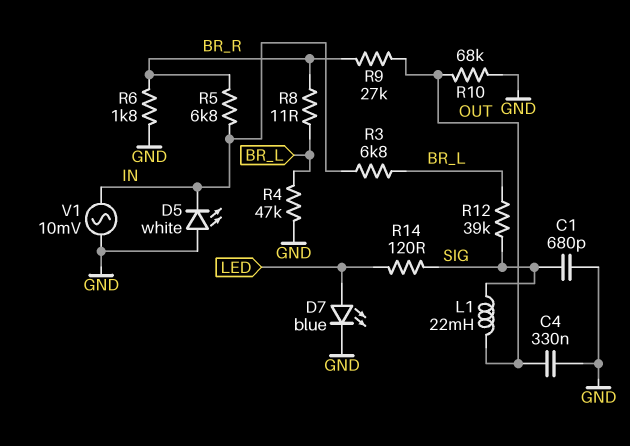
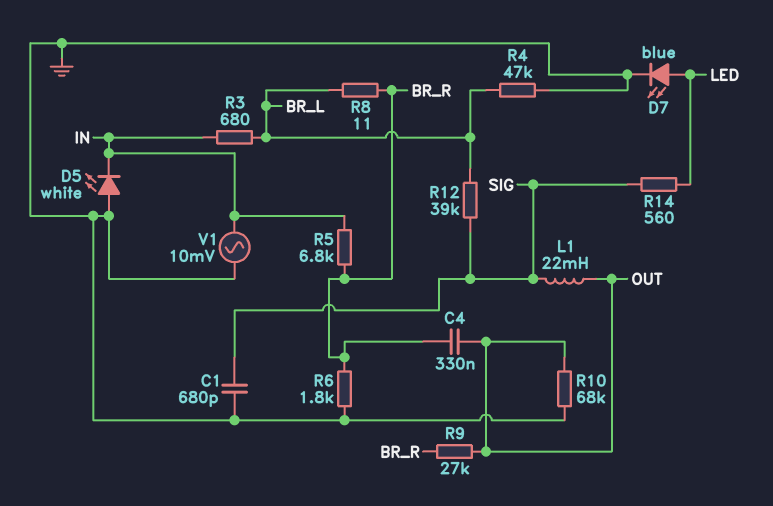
C4: 330nF (GND, OUT) -> 330nF (BR_R, OUT)
R3: 6.8k (BR_L, IN) -> 680 (BR_L, IN)
R14: 120 (LED, SIG) -> 560 (LED, SIG)

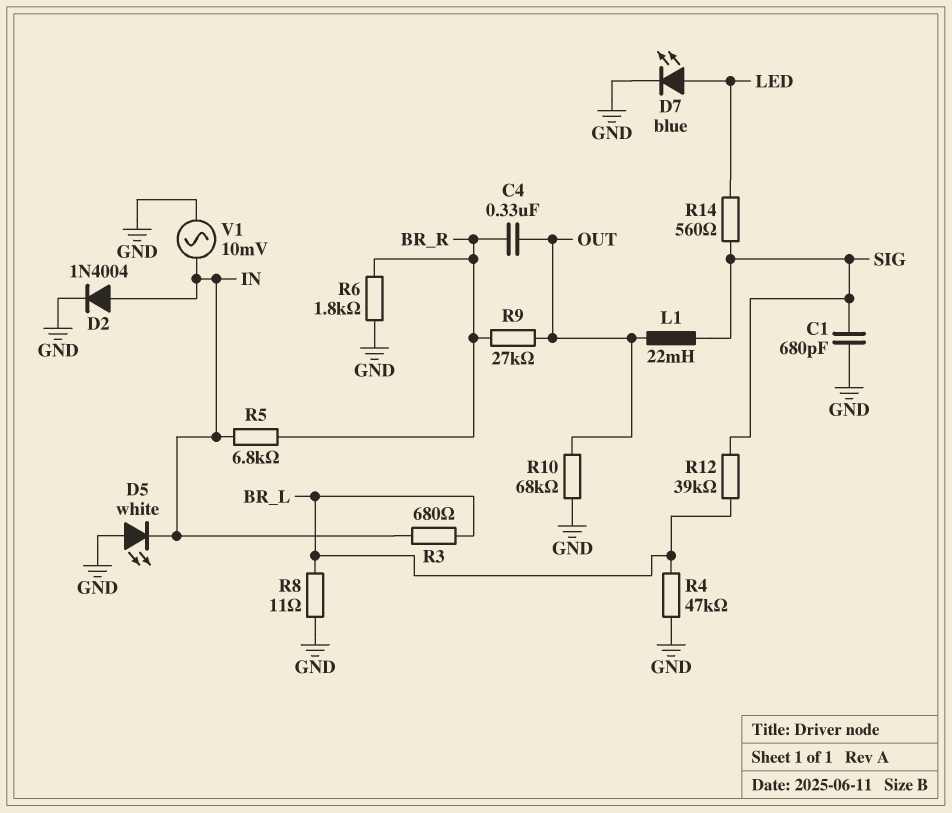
D2: none -> diode 1N4004 (A IN, K GND)
R8: 11 (BR_L, BR_R) -> 11 (BR_L, GND)

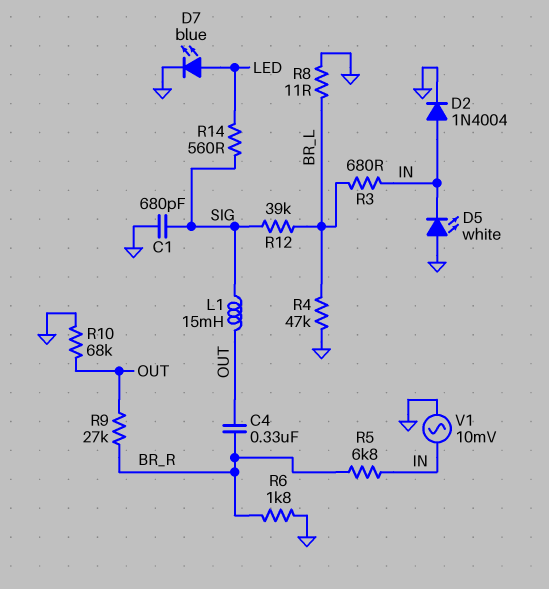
L1: 22mH (OUT, SIG) -> 15mH (OUT, SIG)

